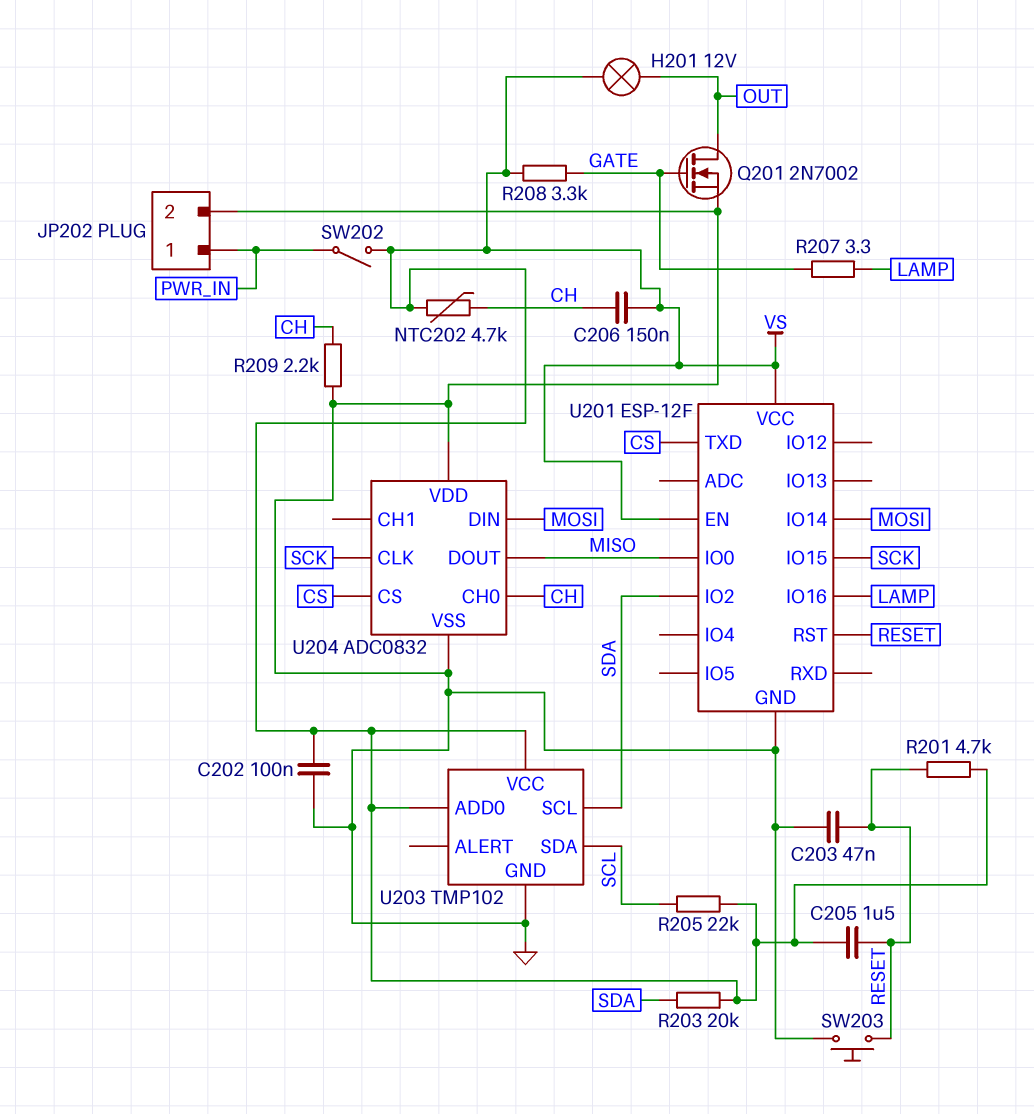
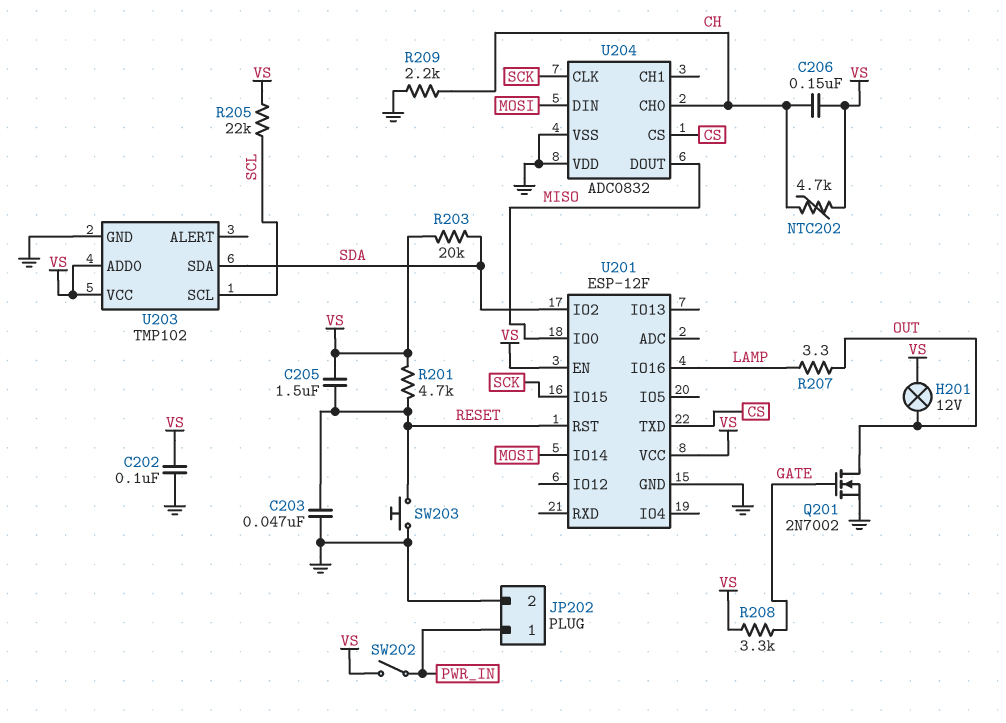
R207: 3.3 (GATE, LAMP) -> 3.3 (LAMP, OUT)
U203 pin SCL: SDA -> SCL
U203 pin SDA: SCL -> SDA

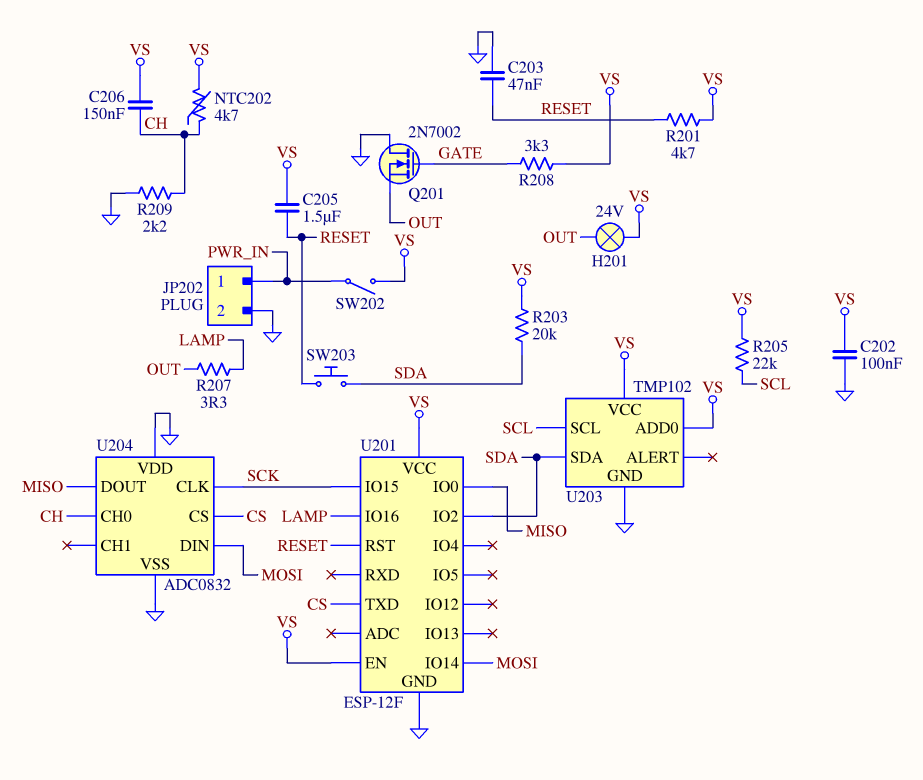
H201: lamp 12V (OUT, VS) -> lamp 24V (OUT, VS)
Q201: NMOS 2N7002 (G GATE, D OUT, S GND) -> NMOS 2N7002 (G GATE, D GND, S OUT)
SW203: button (GND, RESET) -> button (RESET, SDA)

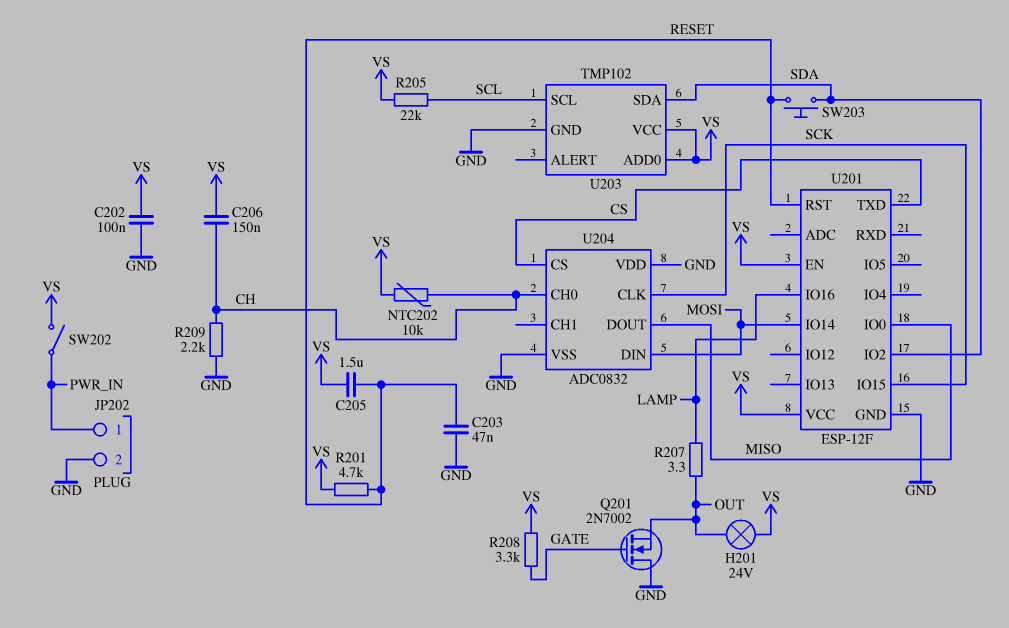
NTC202: 4.7k (CH, VS) -> 10k (CH, VS)
R203: 20k (SDA, VS) -> none

